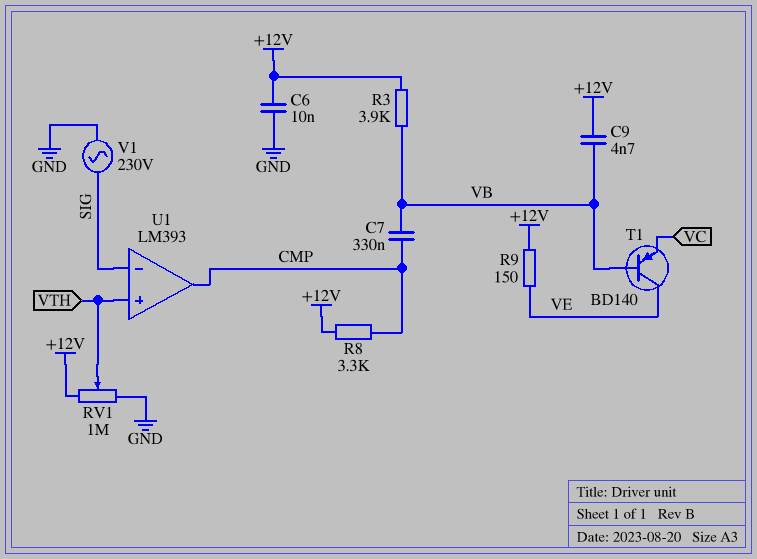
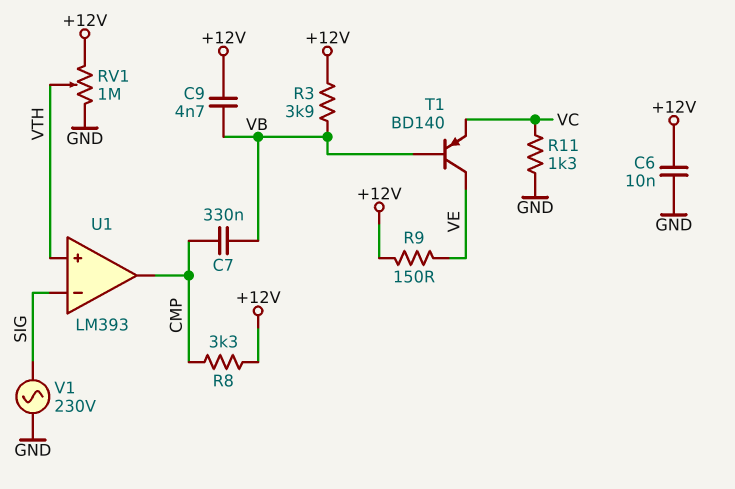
R11: none -> 1.3k (GND, VC)

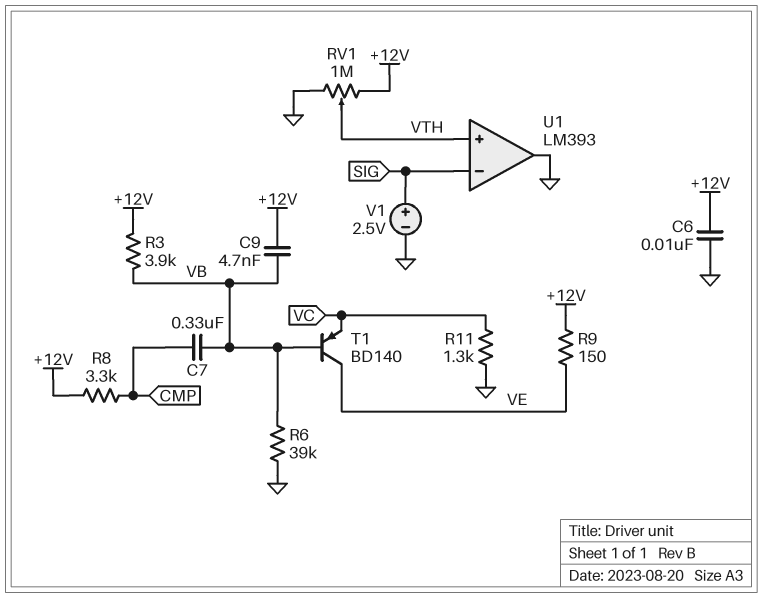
R6: none -> 39k (GND, VB)
U1 pin out: CMP -> GND
V1: AC 230V (GND, SIG) -> 2.5V (plus SIG, minus GND)

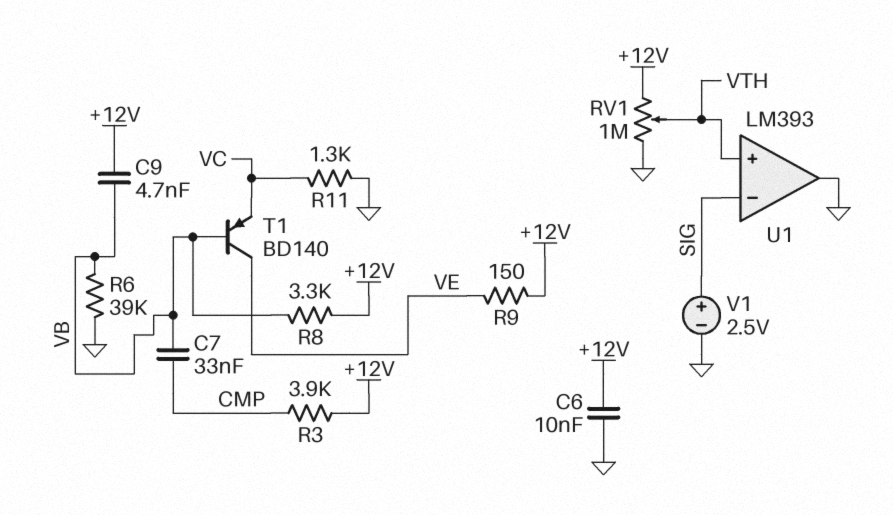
C7: 330nF (CMP, VB) -> 33nF (CMP, VB)
R3: 3.9k (+12V, VB) -> 3.9k (+12V, CMP)
R8: 3.3k (+12V, CMP) -> 3.3k (+12V, VB)

